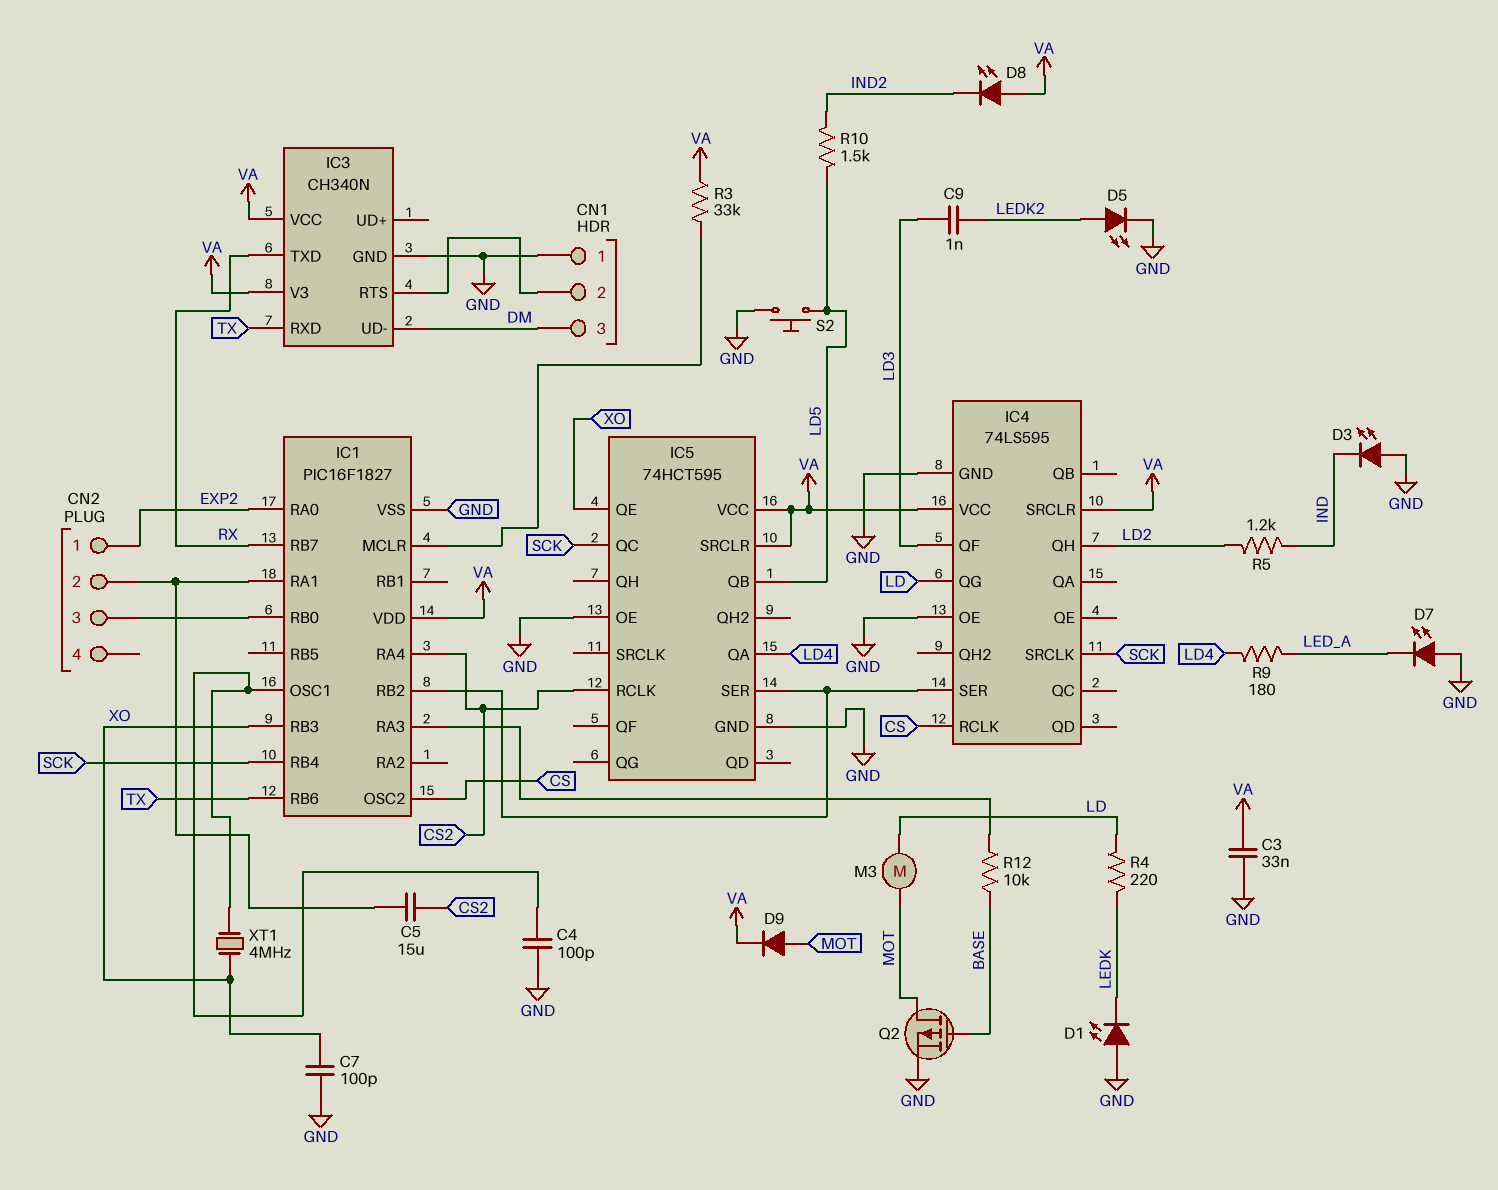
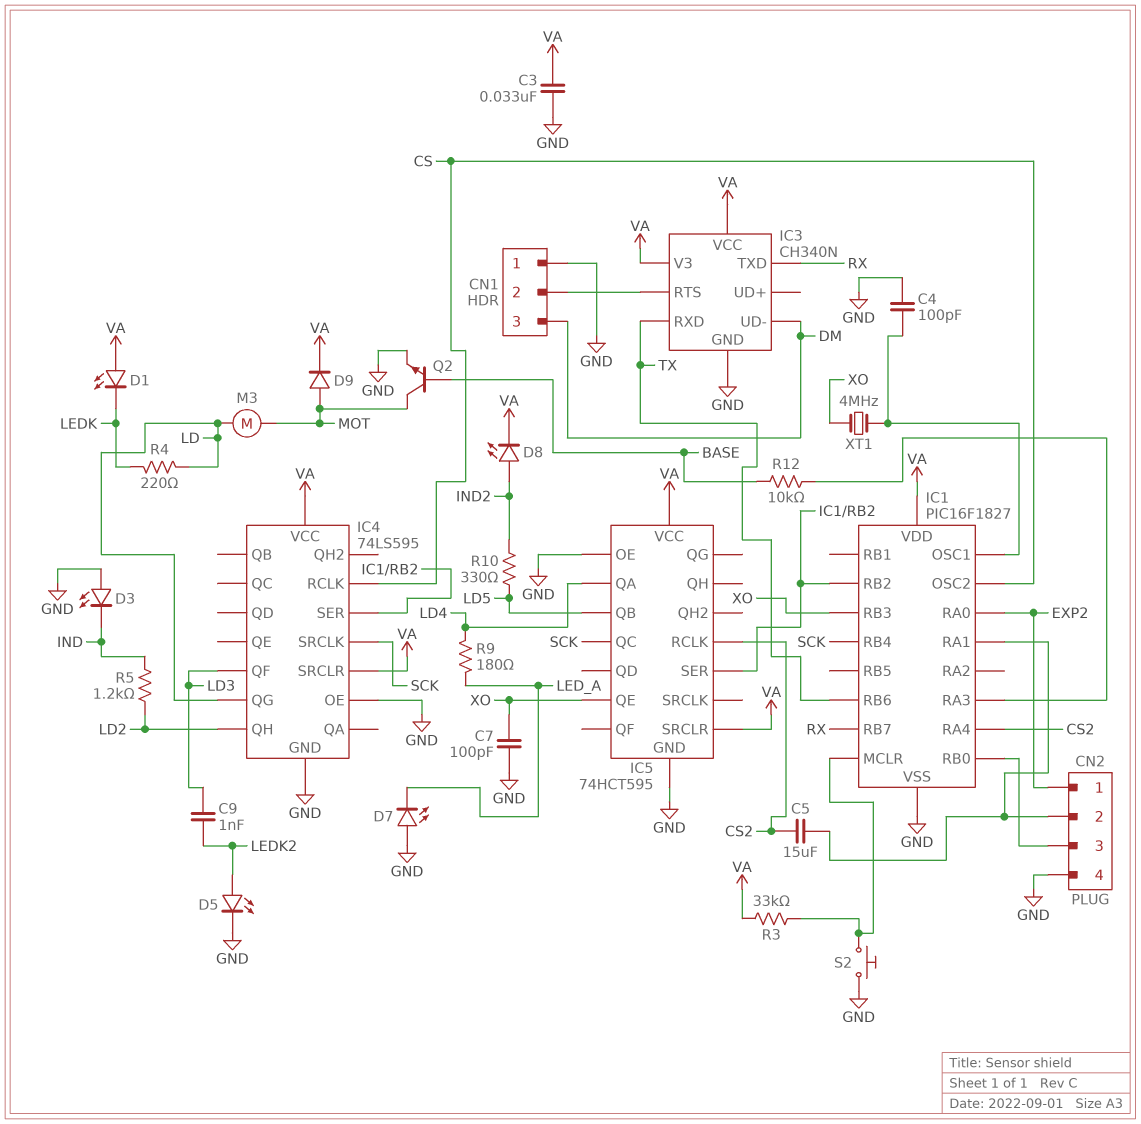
CN2 pin 4: none -> GND
D1: LED (A GND, K LEDK) -> LED (A VA, K LEDK)
D8: LED (A VA, K IND2) -> LED (A IND2, K VA)
Q2: PMOS (G BASE, D MOT, S GND) -> NPN (B BASE, C MOT, E GND)
R10: 1.5k (IND2, LD5) -> 330 (IND2, LD5)
S2: button (GND, LD5) -> button (GND, IC1/MCLR)

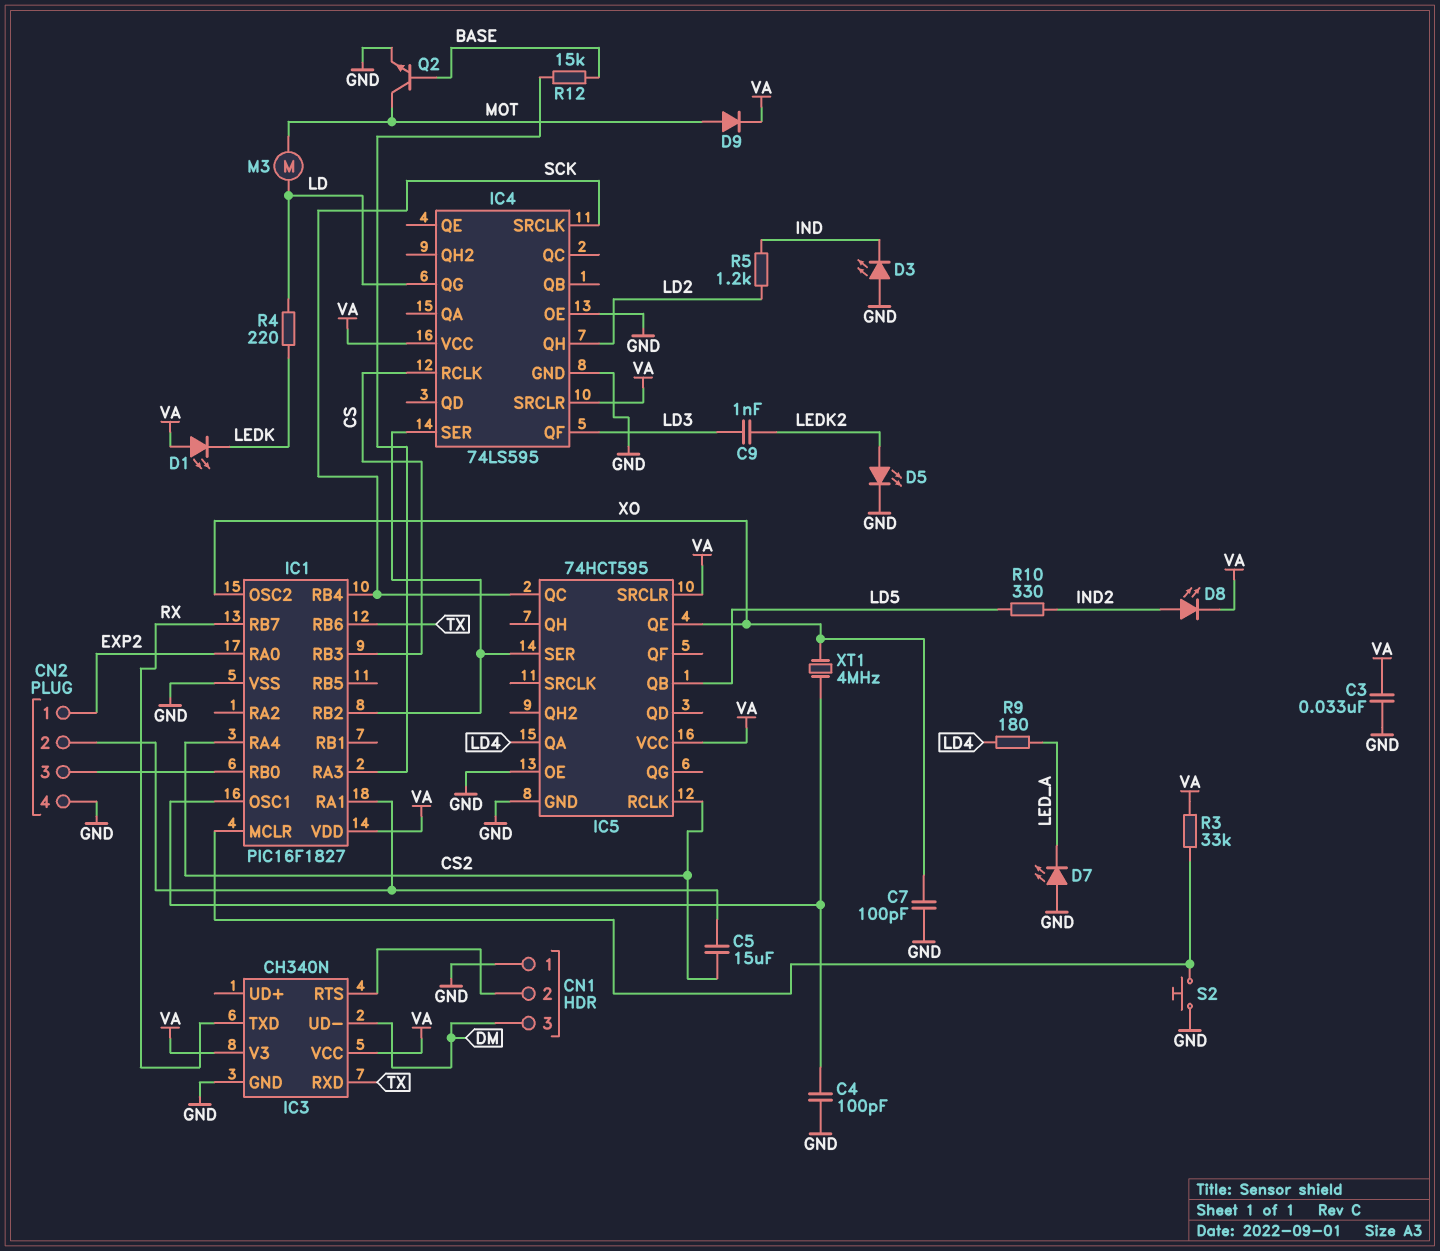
IC1 pin OSC2: CS -> XO
IC1 pin RB3: XO -> CS
R12: 10k (BASE, IC1/RA3) -> 15k (BASE, IC1/RA3)

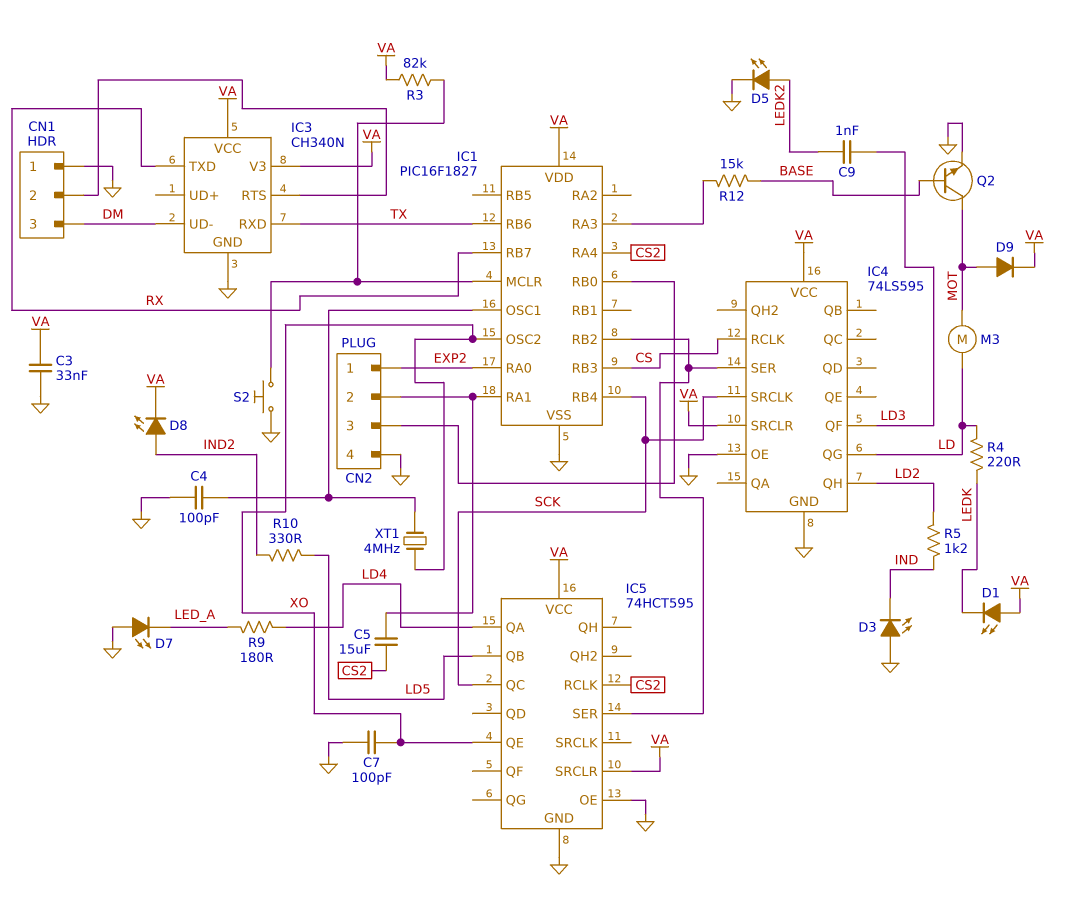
R3: 33k (IC1/MCLR, VA) -> 82k (IC1/MCLR, VA)

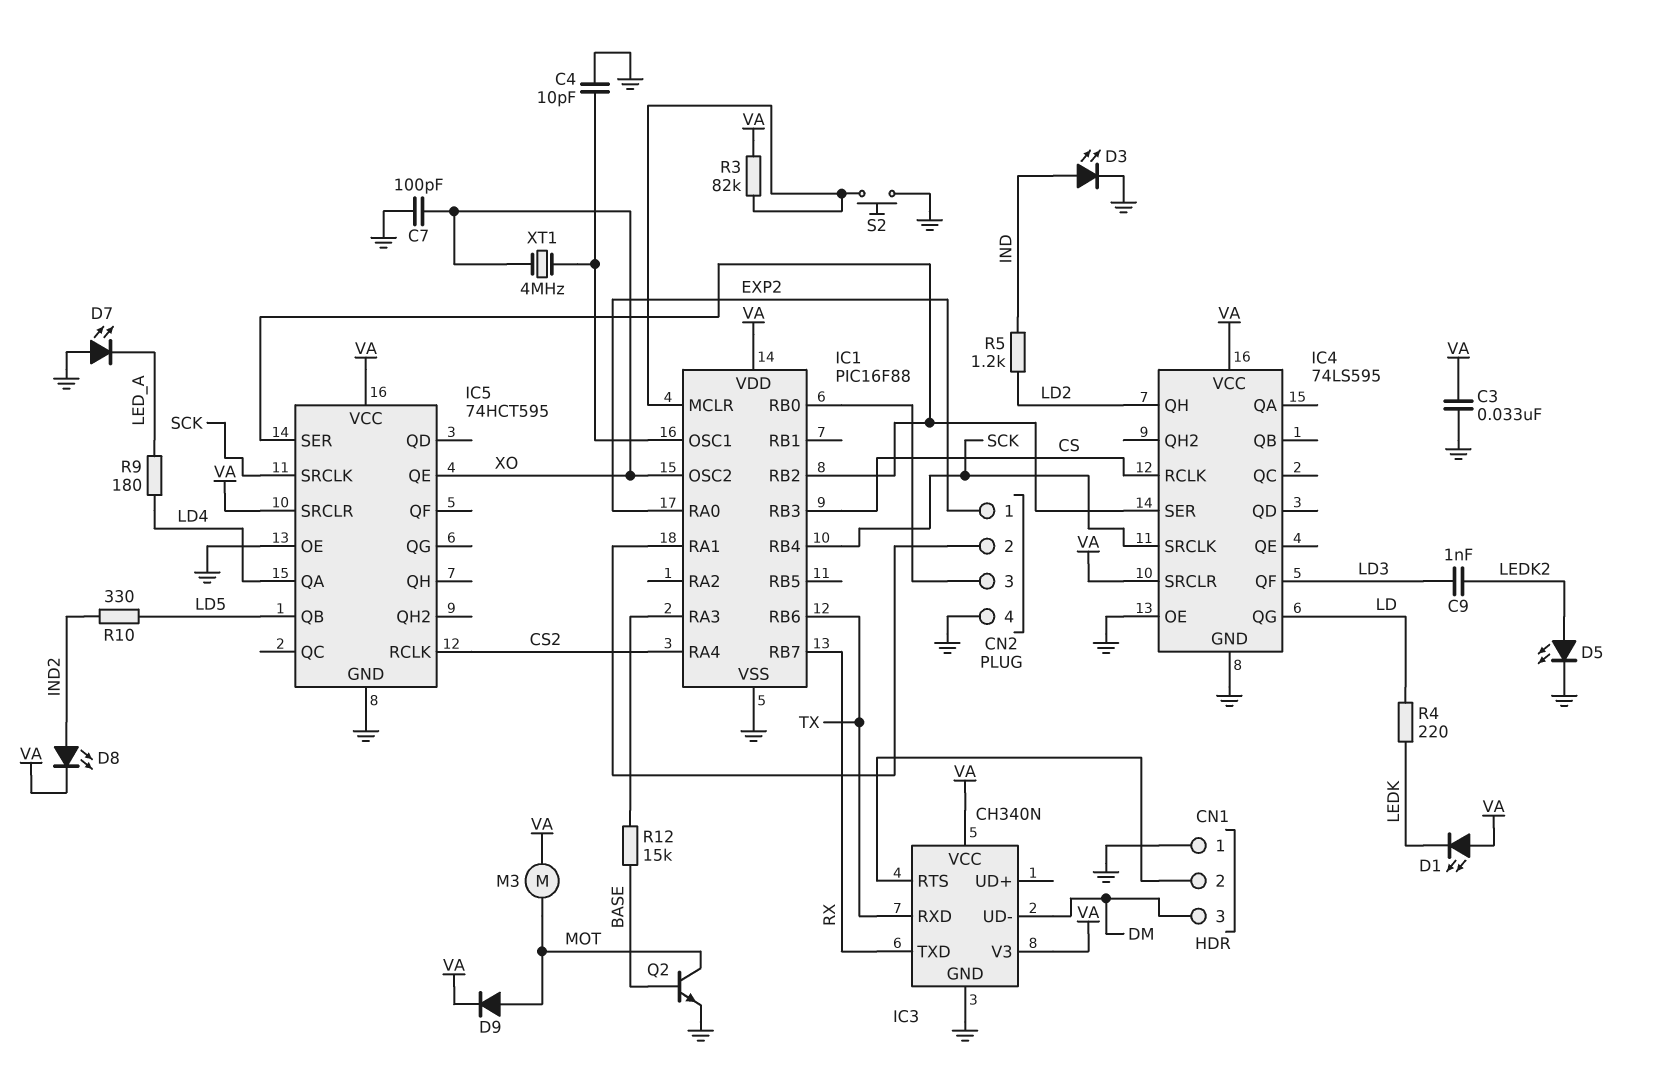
C4: 100pF (GND, IC1/OSC1) -> 10pF (GND, IC1/OSC1)
C5: 15uF (CN2/2, CS2) -> none
D3: LED (A GND, K IND) -> LED (A IND, K GND)
IC1: PIC16F1827 -> PIC16F88
IC5 pin QC: SCK -> none
IC5 pin SRCLK: none -> SCK
M3: motor (LD, MOT) -> motor (MOT, VA)

